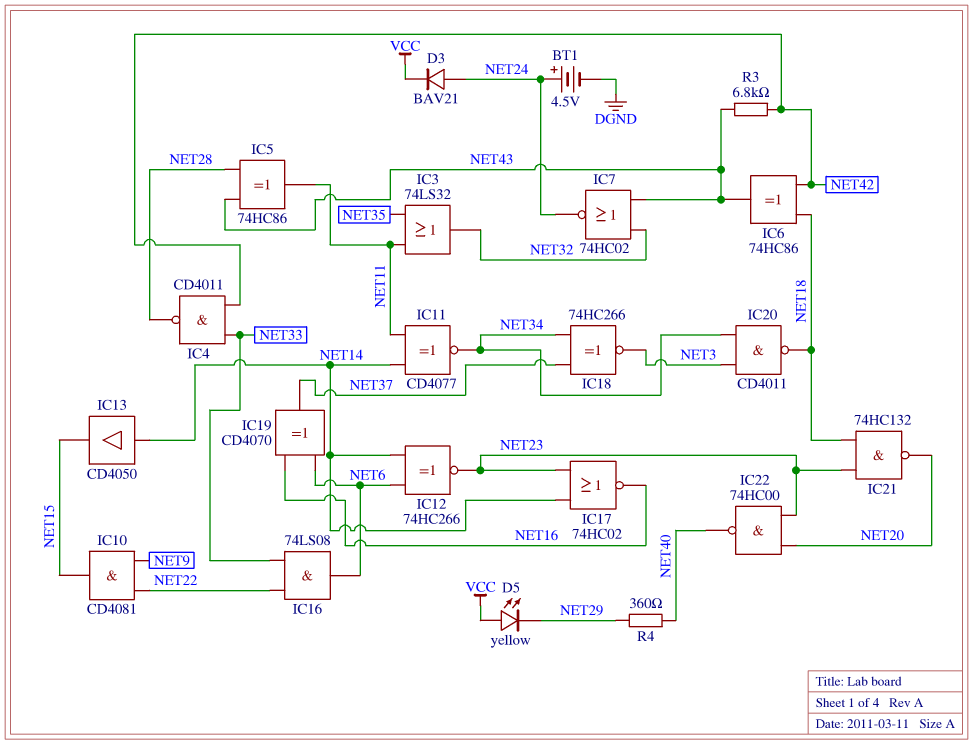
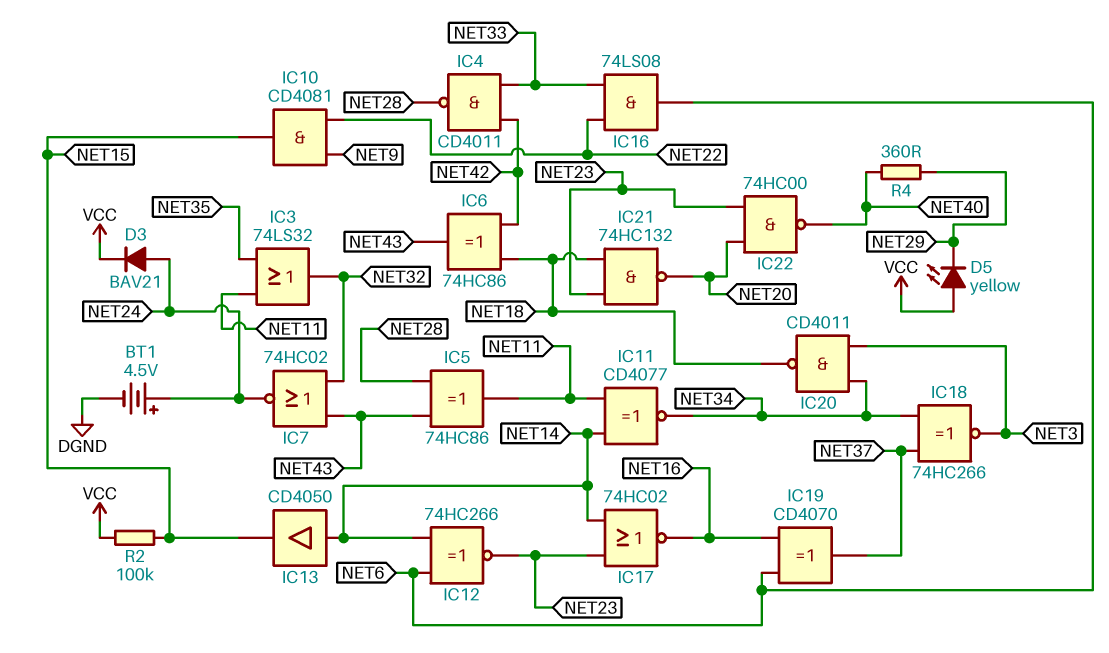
R2: none -> 100k (NET15, VCC)
R3: 6.8k (NET42, NET43) -> none

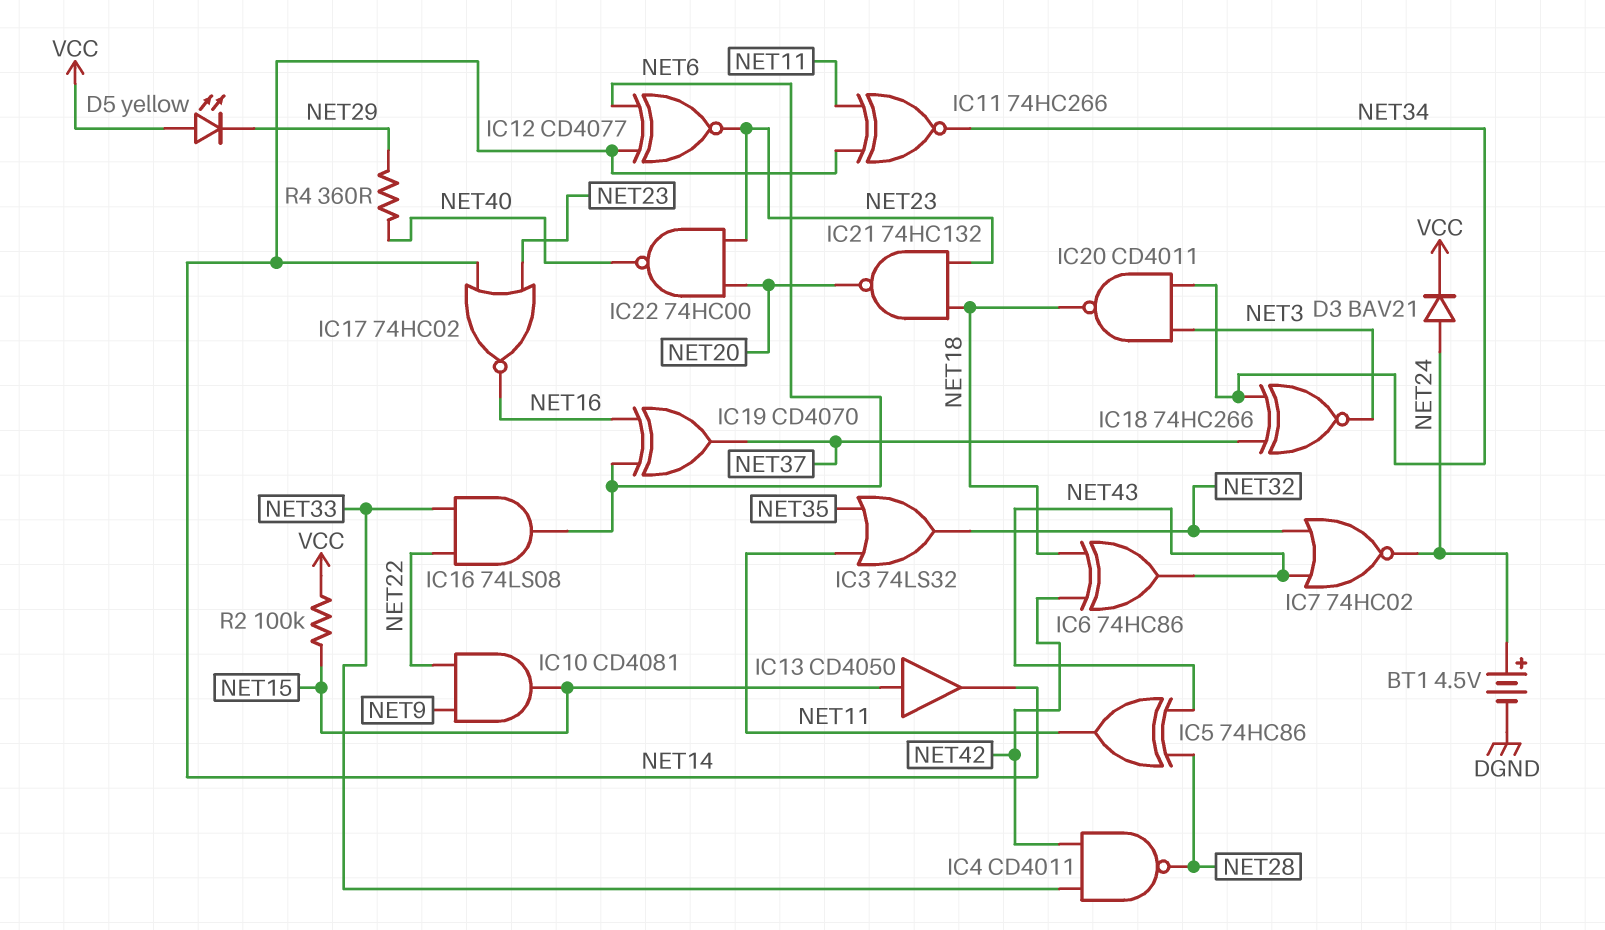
IC11: XNOR CD4077 (in NET11, in NET14, out NET34) -> XNOR 74HC266 (in NET11, in NET14, out NET34)
IC12: XNOR 74HC266 (in NET6, in NET14, out NET23) -> XNOR CD4077 (in NET6, in NET14, out NET23)
IC13: buffer CD4050 (in NET14, out NET15) -> buffer CD4050 (in NET15, out NET14)

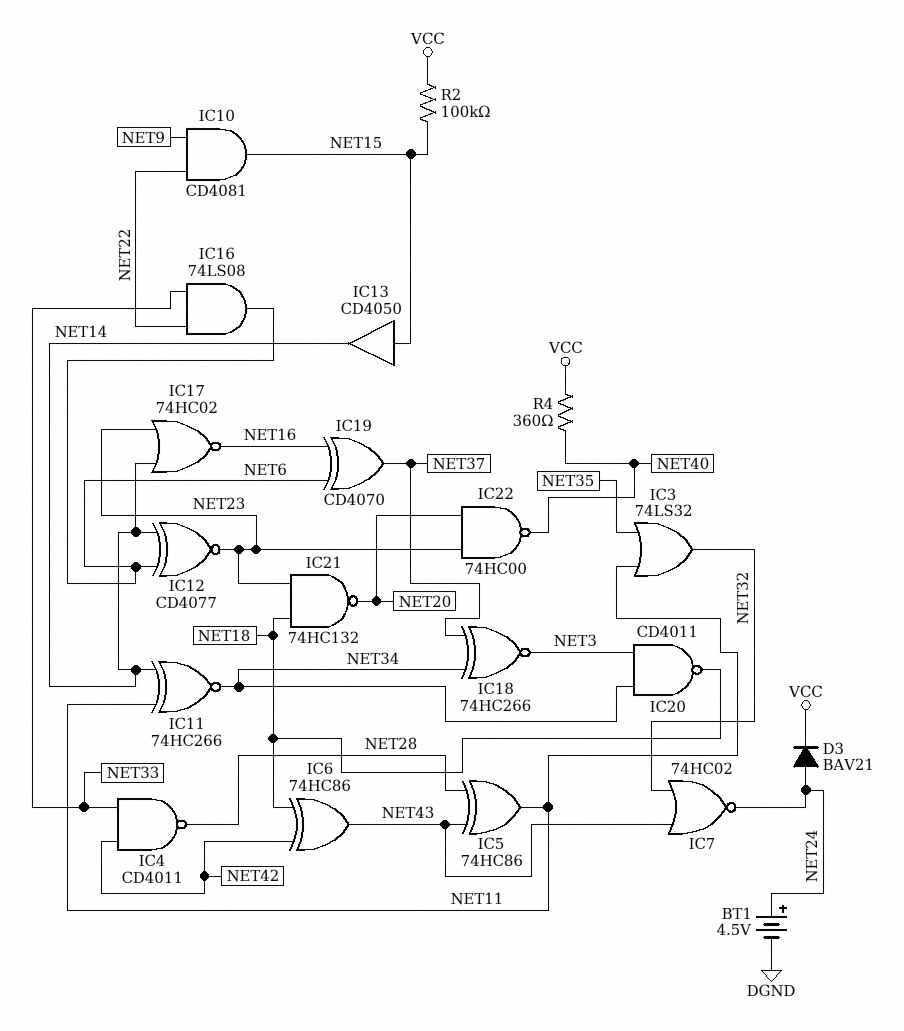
D5: LED yellow (A VCC, K NET29) -> none
R4: 360 (NET29, NET40) -> 360 (NET40, VCC)

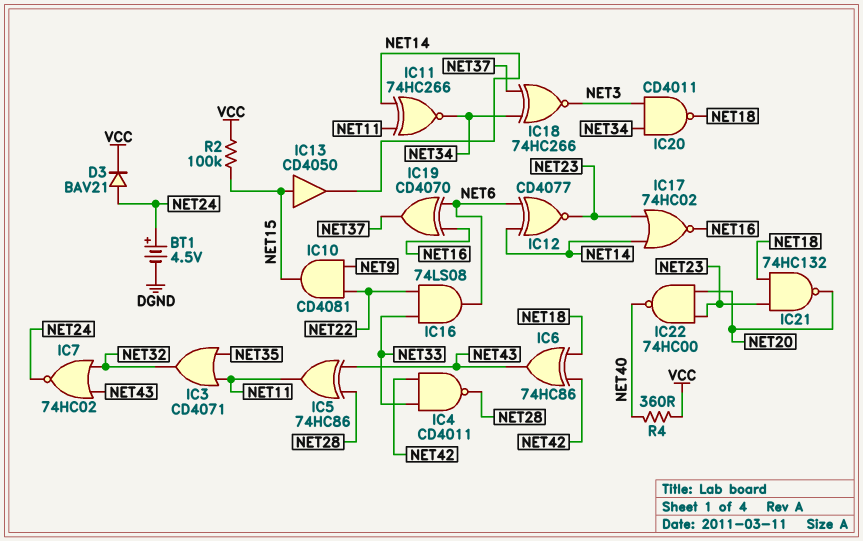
IC3: OR 74LS32 (in NET11, in NET35, out NET32) -> OR CD4071 (in NET11, in NET35, out NET32)

